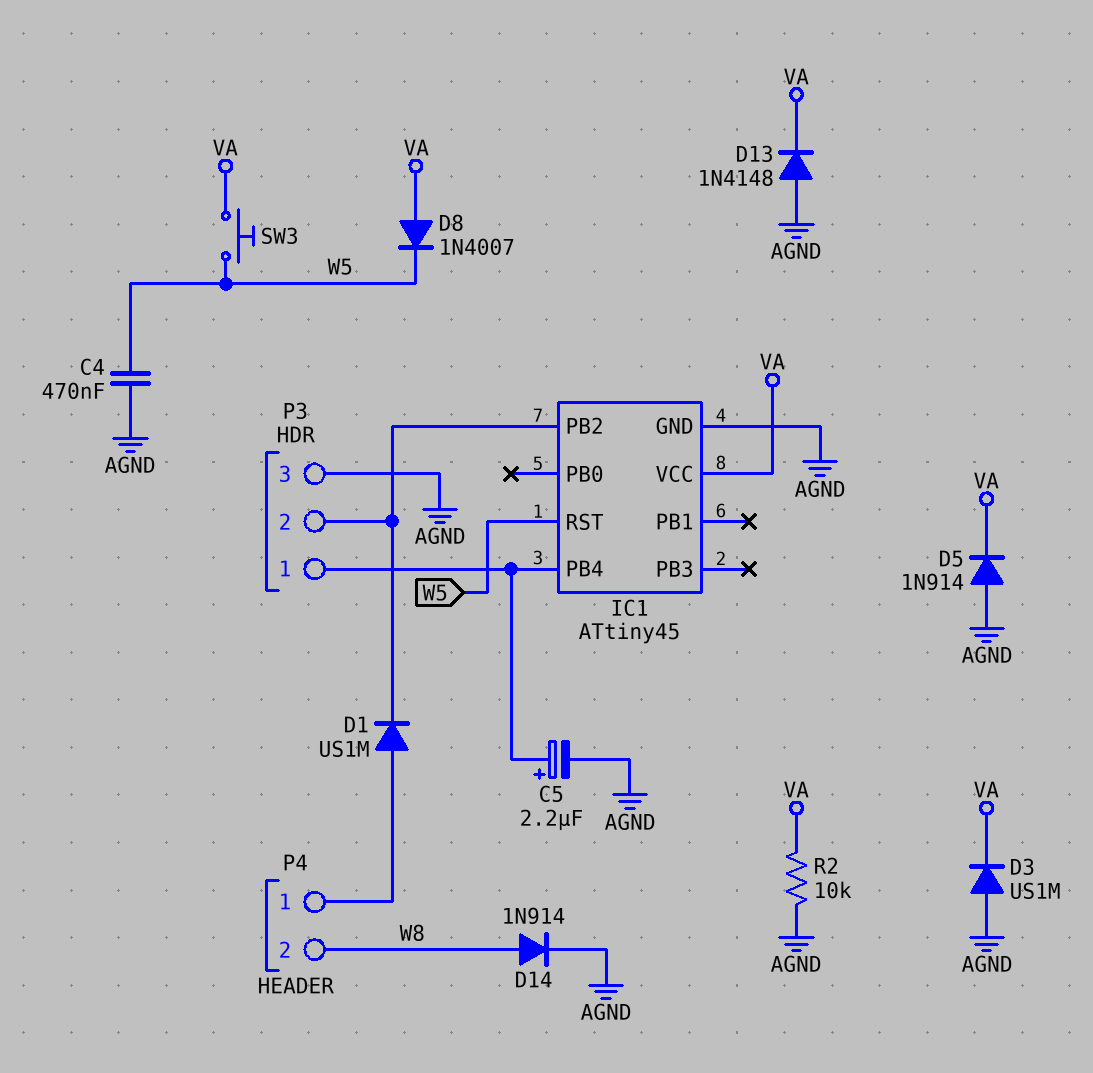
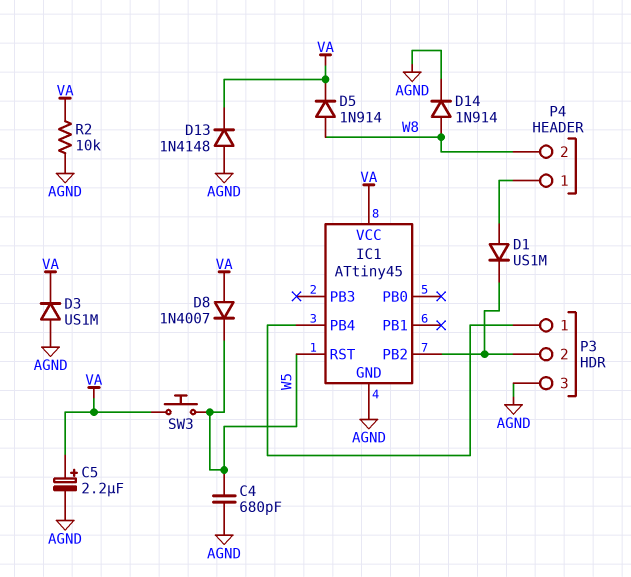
C4: 470nF (AGND, W5) -> 680pF (AGND, W5)
C5: 2.2uF (plus IC1/PB4, minus AGND) -> 2.2uF (plus VA, minus AGND)
D5: diode 1N914 (A AGND, K VA) -> diode 1N914 (A W8, K VA)

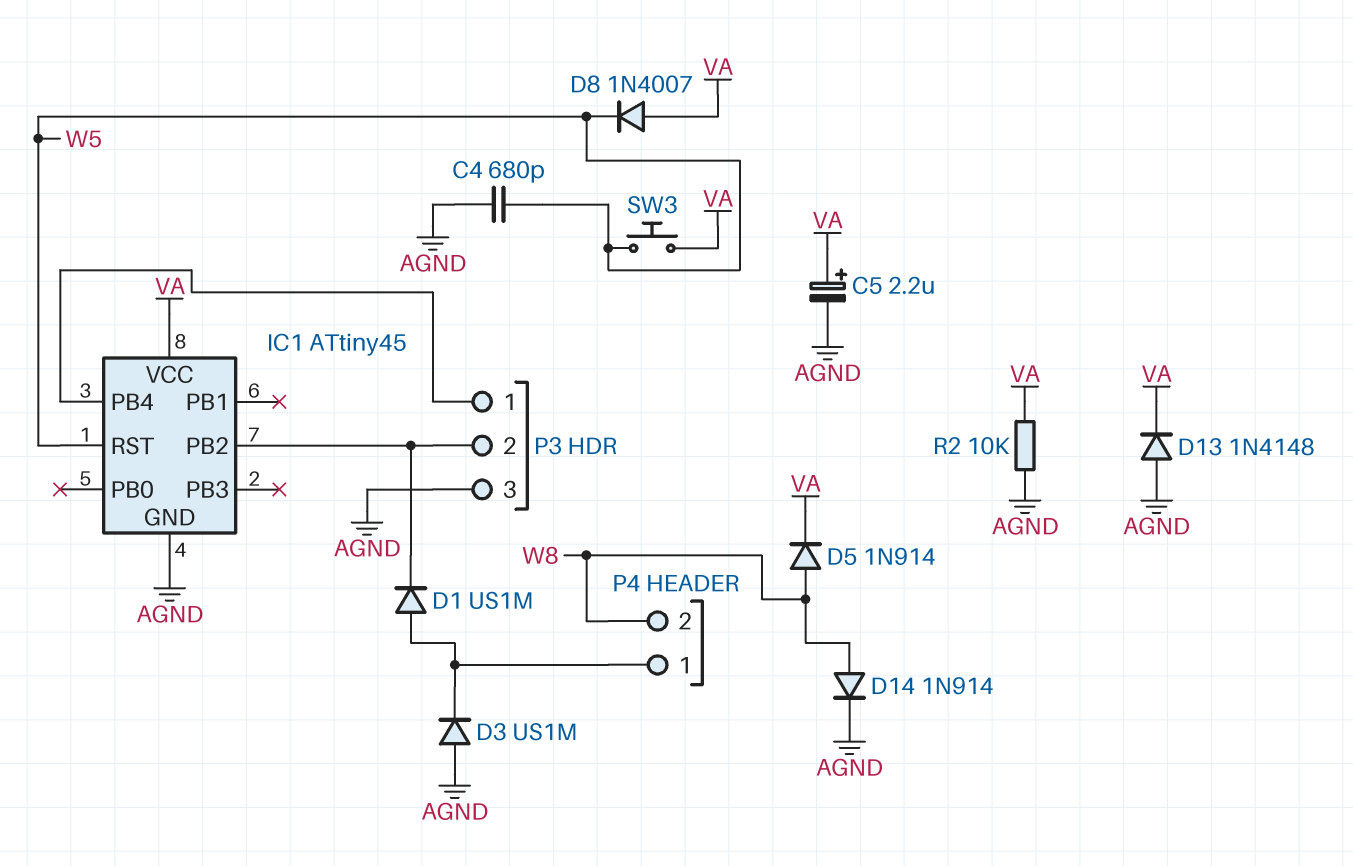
D3: diode US1M (A AGND, K VA) -> diode US1M (A AGND, K P4/1)

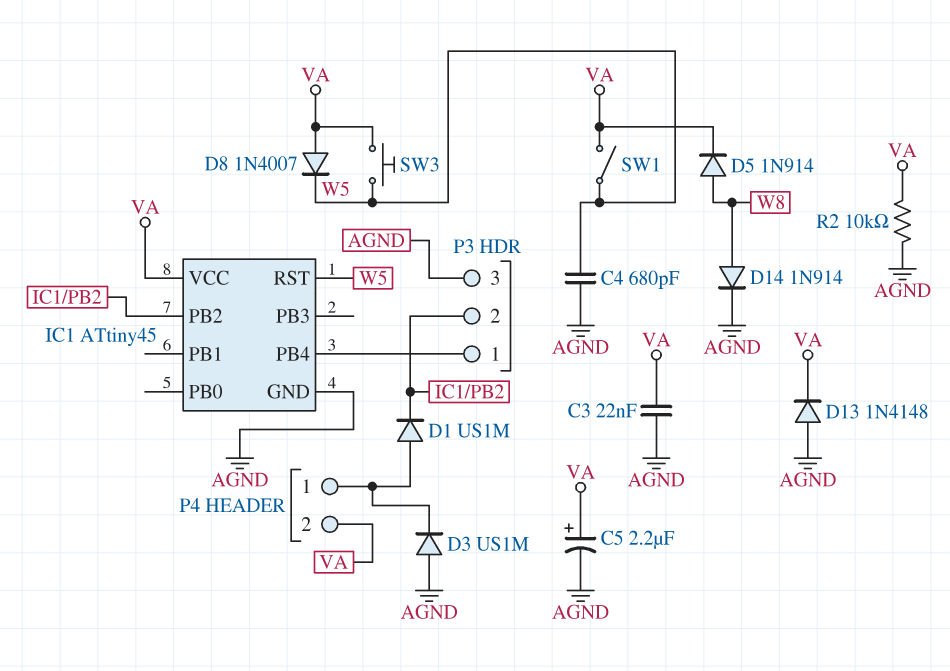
C3: none -> 22nF (AGND, VA)
P4 pin 2: W8 -> VA
SW1: none -> switch (VA, W5)

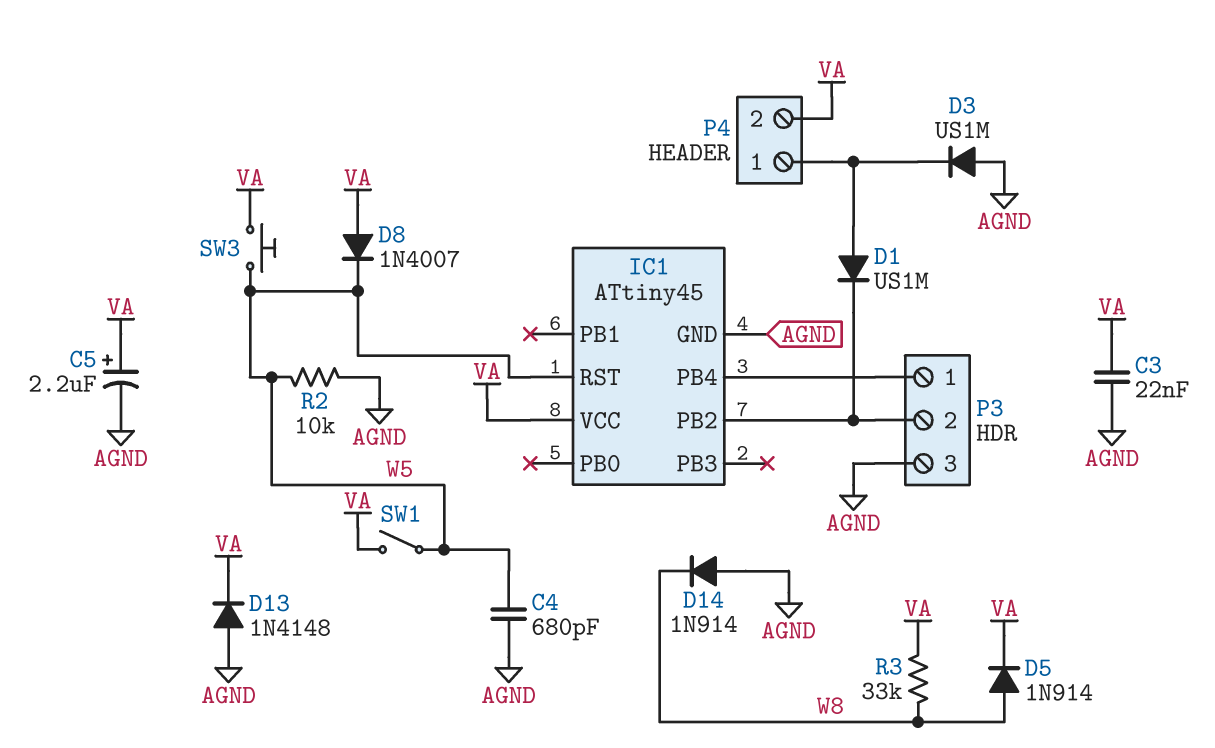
D14: diode 1N914 (A W8, K AGND) -> diode 1N914 (A AGND, K W8)
R2: 10k (AGND, VA) -> 10k (AGND, W5)
R3: none -> 33k (VA, W8)

